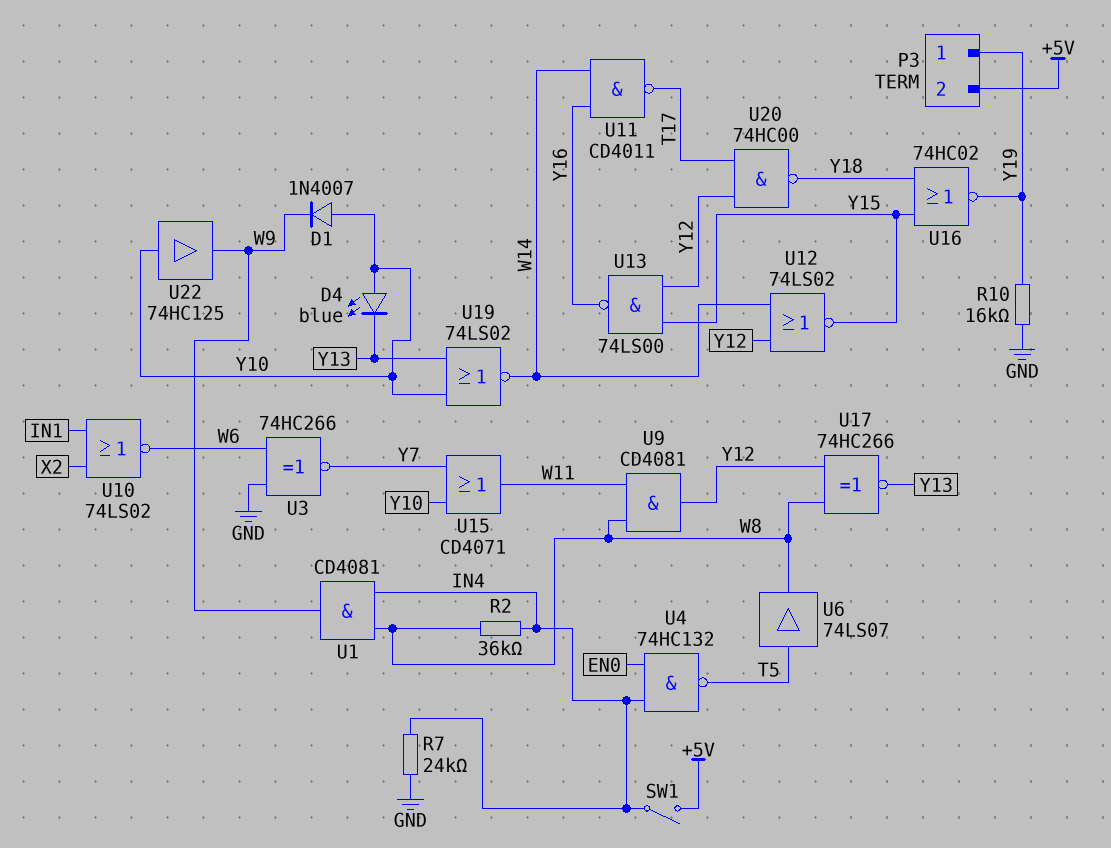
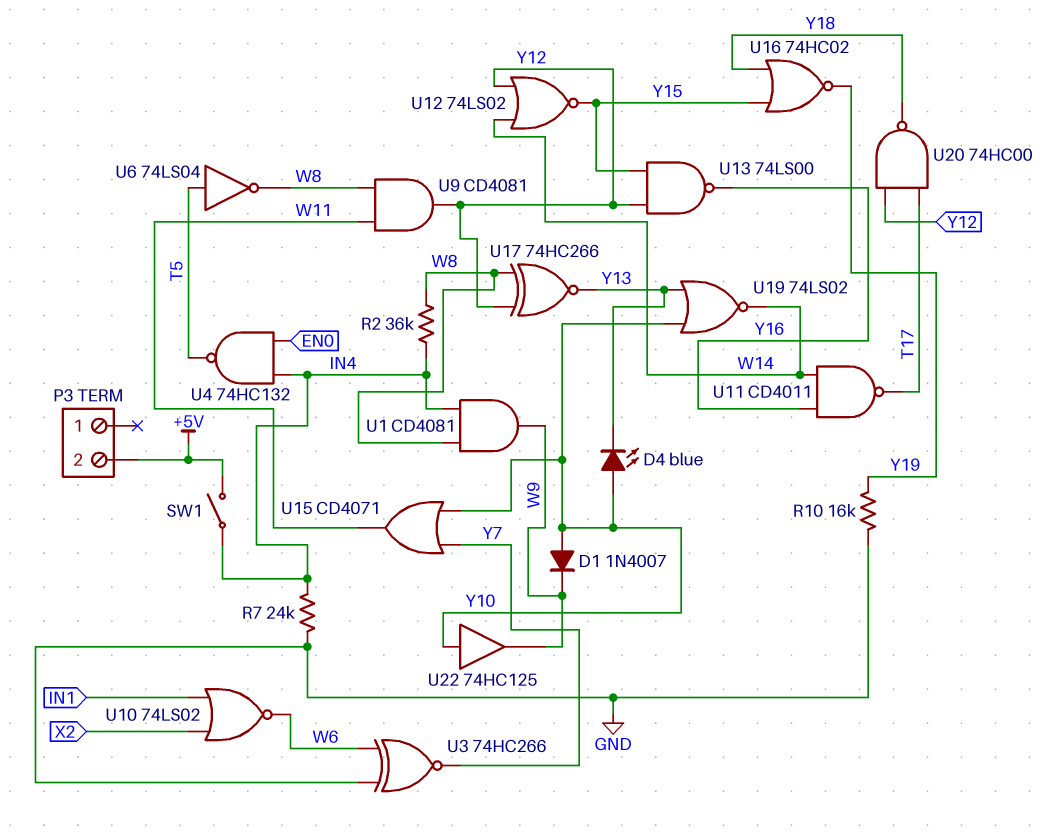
P3 pin 1: Y19 -> none
U6: buffer 74LS07 (in T5, out W8) -> NOT 74LS04 (in T5, out W8)

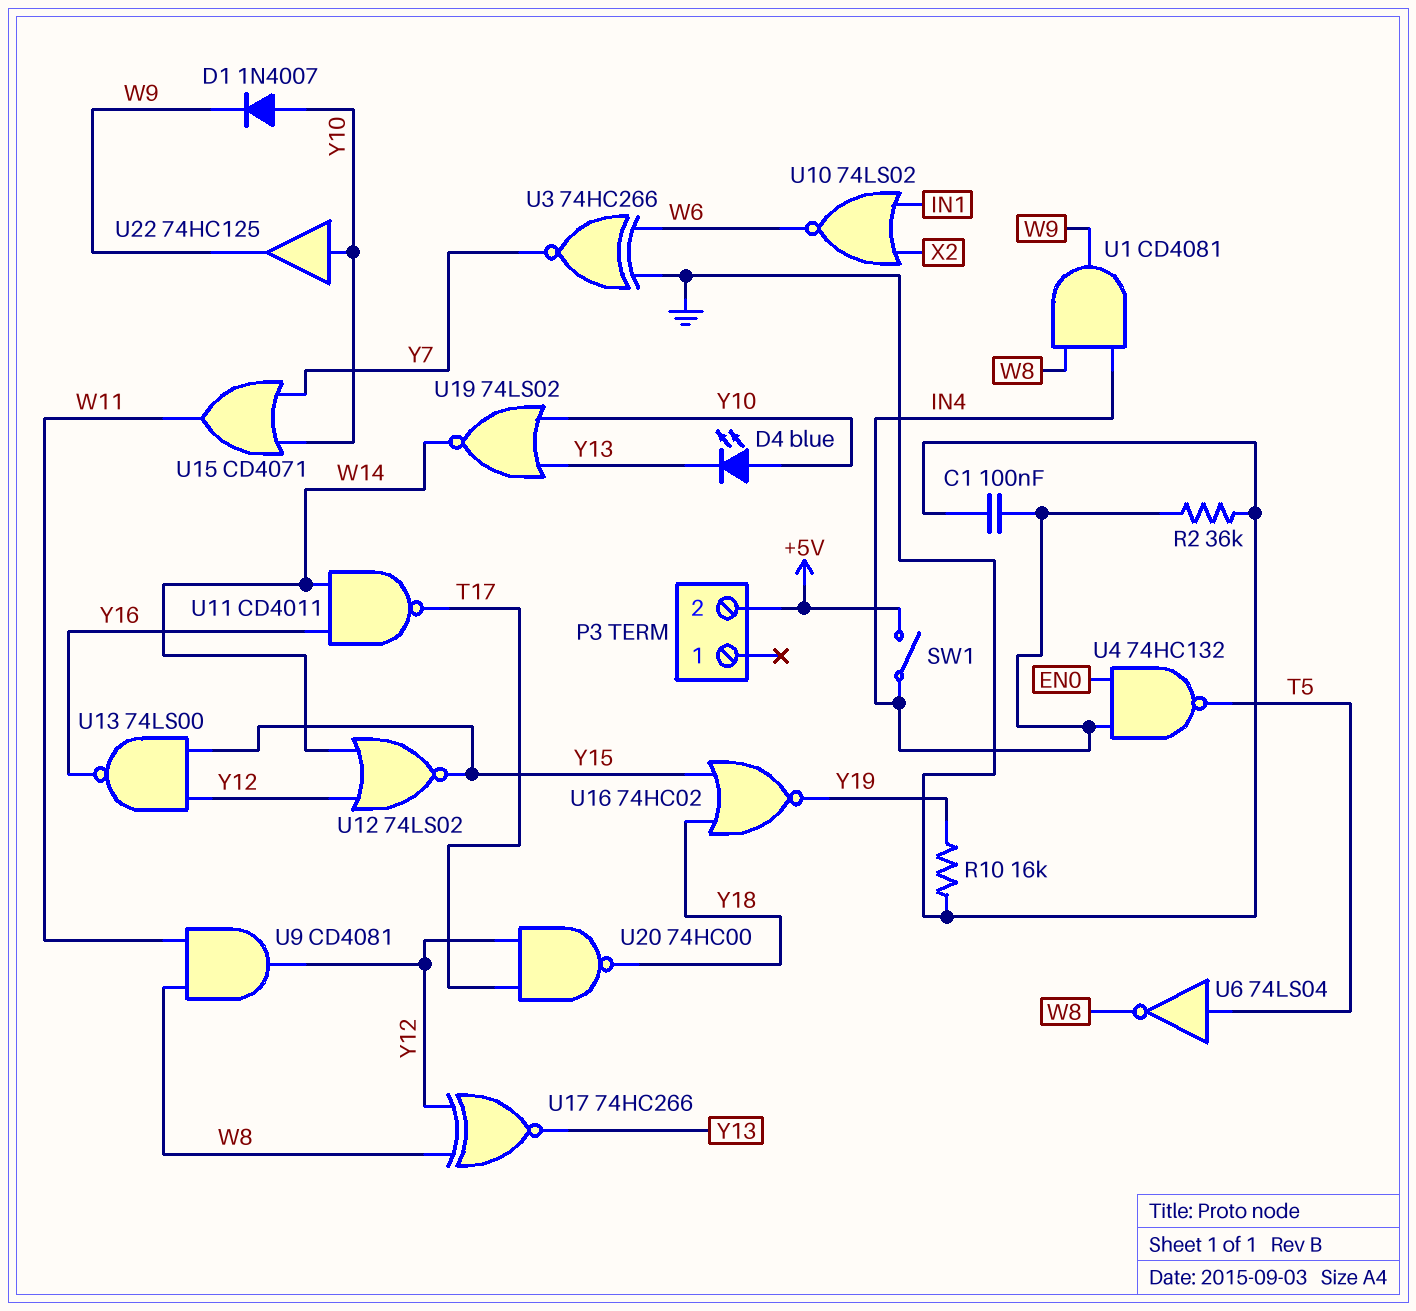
C1: none -> 100nF (GND, IN4)
R2: 36k (IN4, W8) -> 36k (GND, IN4)
R7: 24k (GND, IN4) -> none

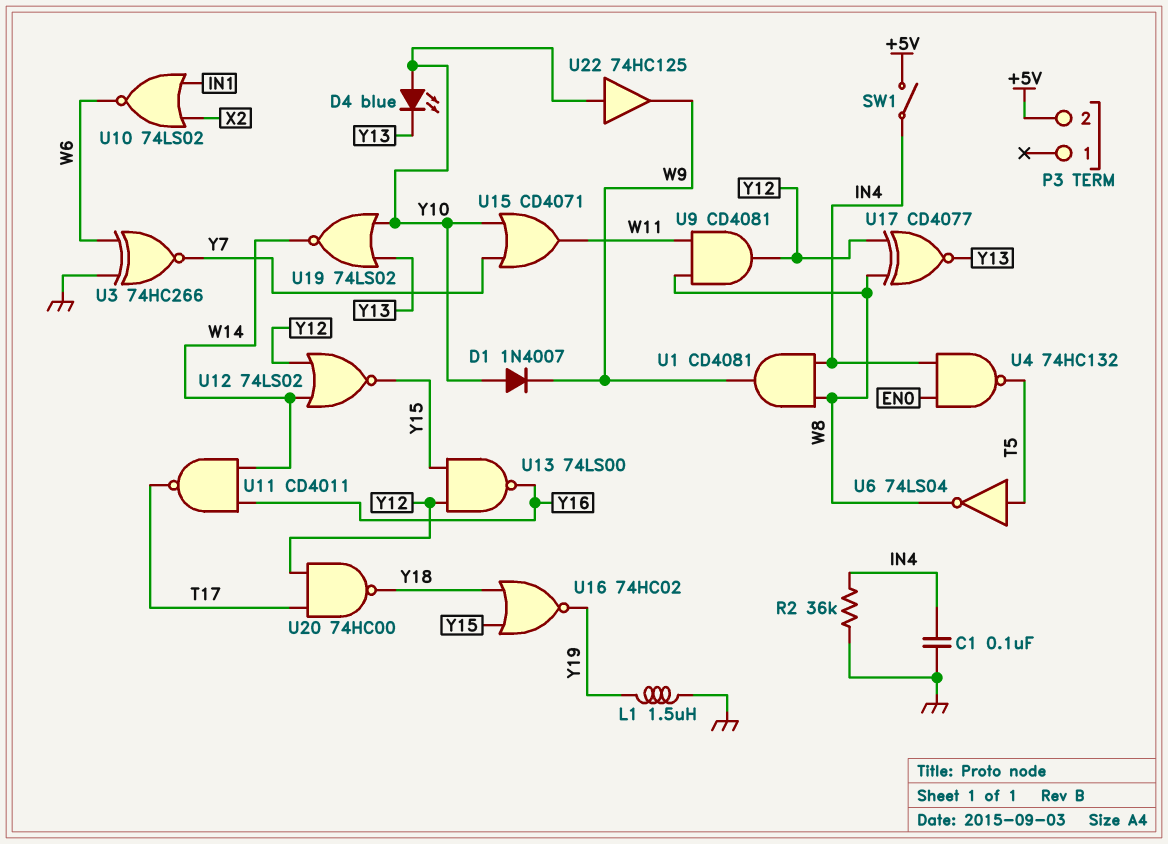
L1: none -> 1.5uH (GND, Y19)
R10: 16k (GND, Y19) -> none
U17: XNOR 74HC266 (in W8, in Y12, out Y13) -> XNOR CD4077 (in W8, in Y12, out Y13)

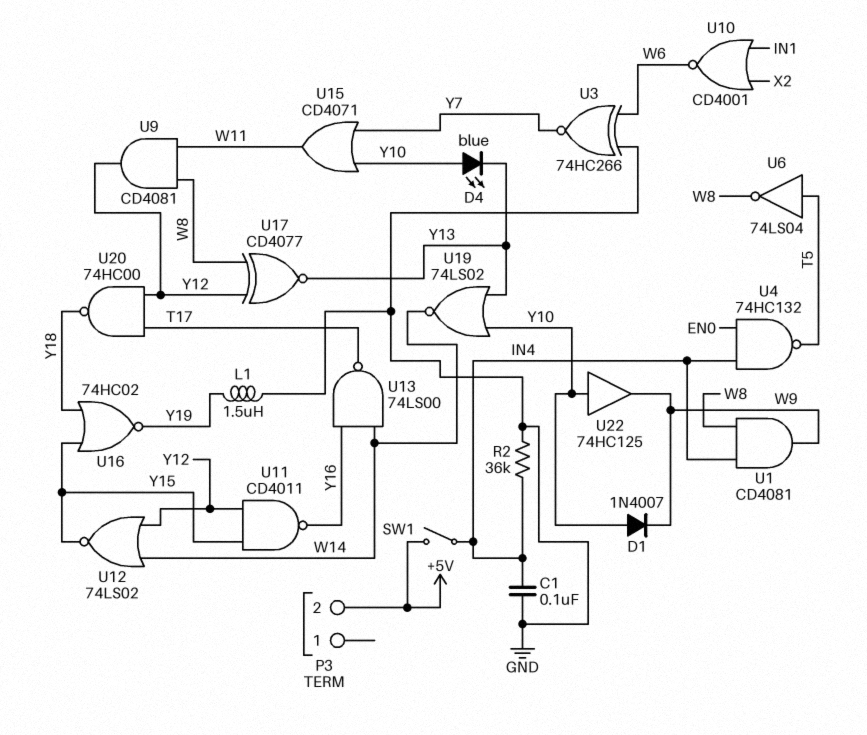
U10: NOR 74LS02 (in IN1, in X2, out W6) -> NOR CD4001 (in IN1, in X2, out W6)
U11: NAND CD4011 (in W14, in Y16, out T17) -> NAND CD4011 (in Y12, in Y15, out Y16)
U13: NAND 74LS00 (in Y12, in Y15, out Y16) -> NAND 74LS00 (in W14, in Y16, out T17)

